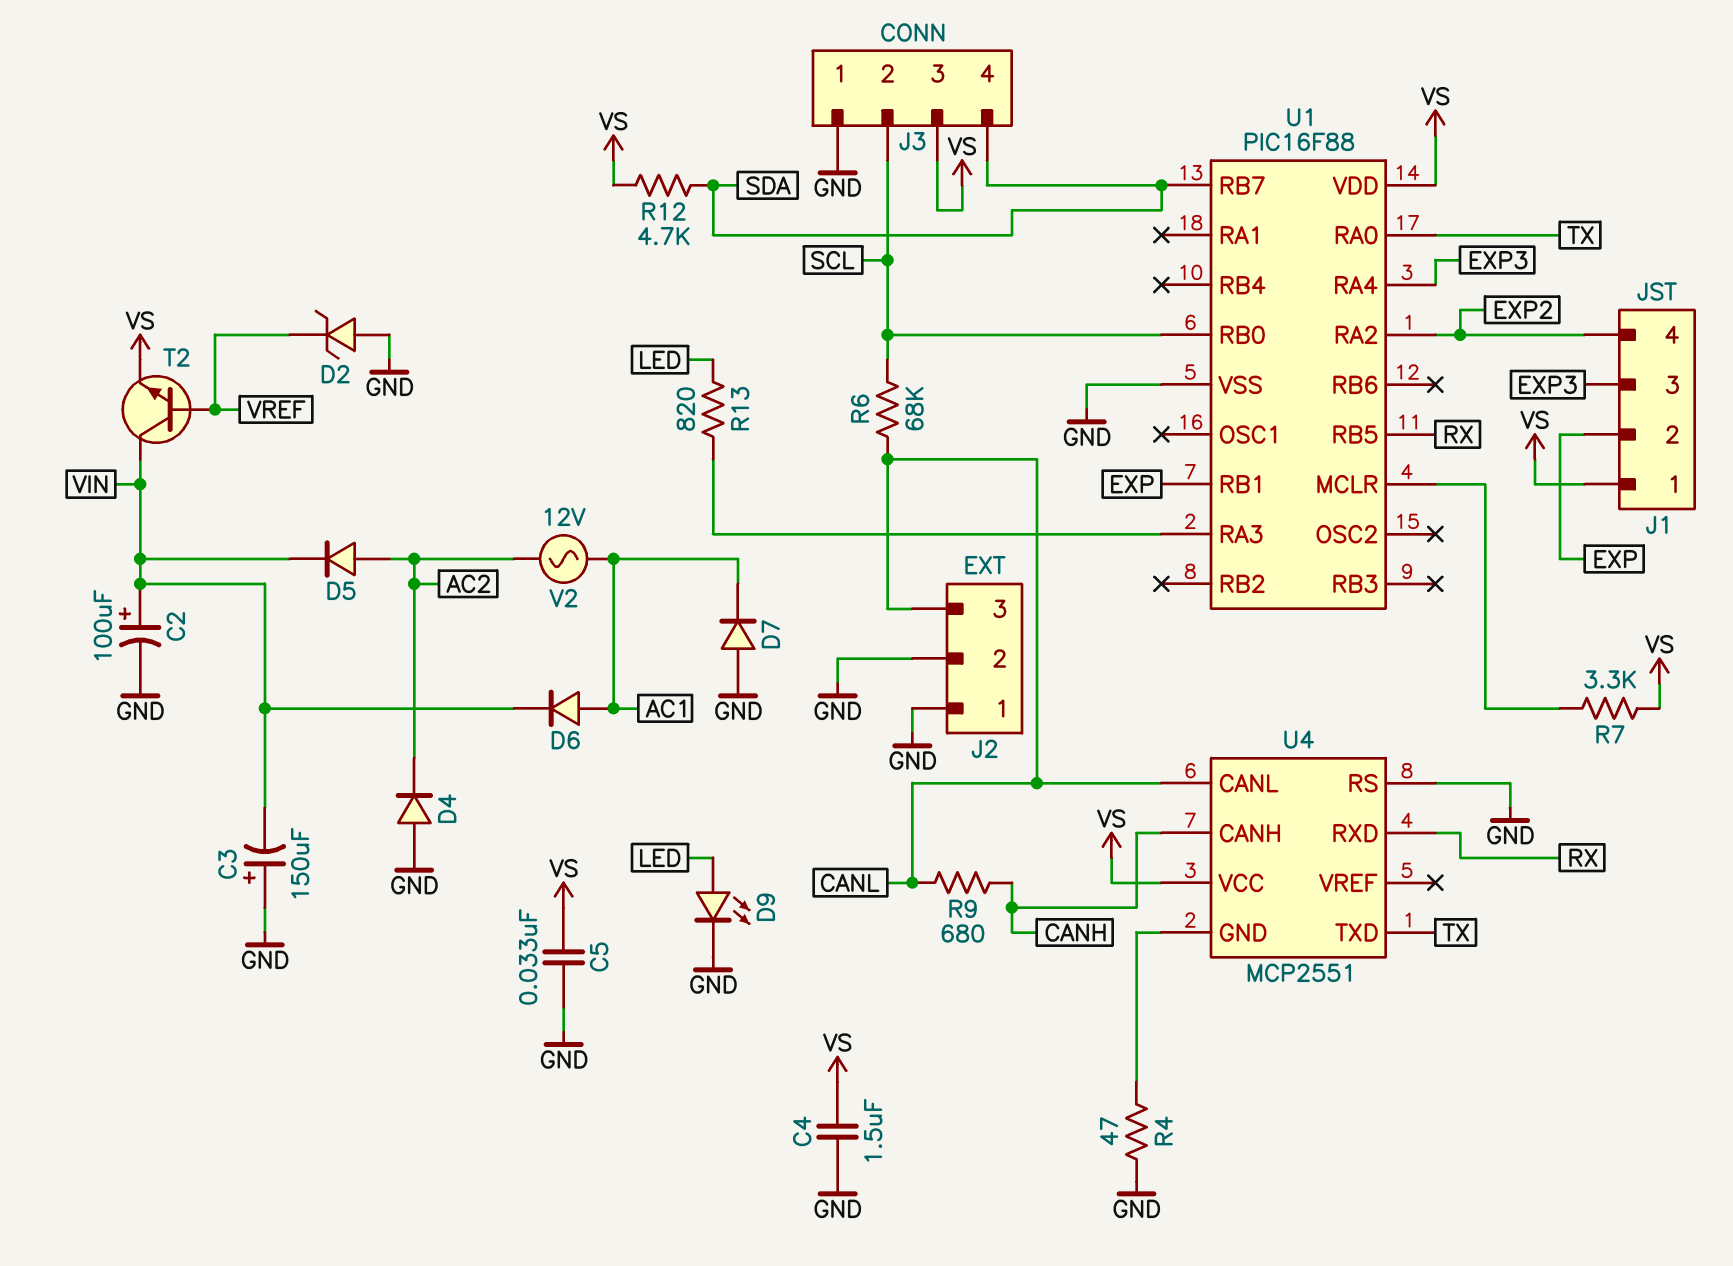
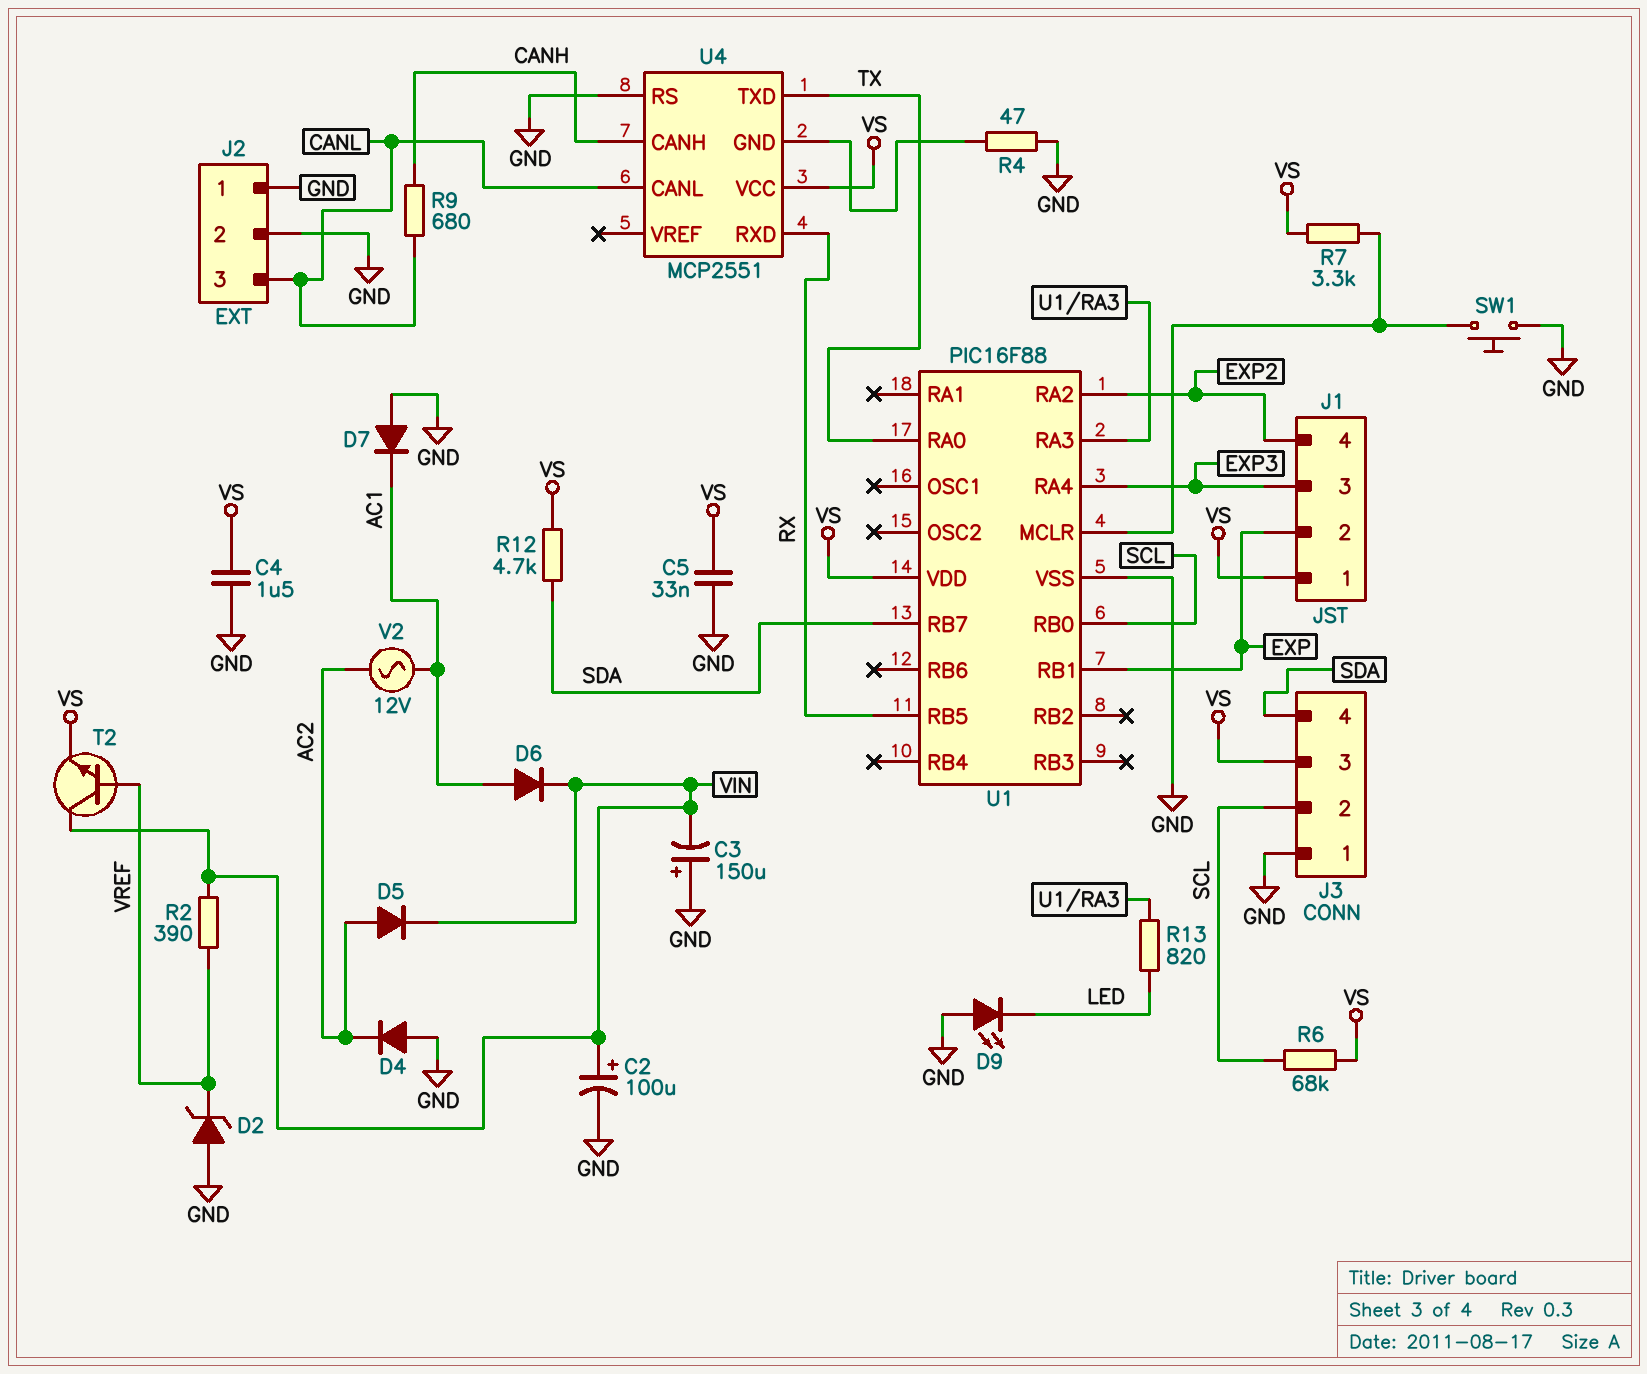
D9: LED (A LED, K GND) -> LED (A GND, K LED)
R2: none -> 390 (VIN, VREF)
R6: 68k (CANL, SCL) -> 68k (SCL, VS)
SW1: none -> button (GND, U1/MCLR)

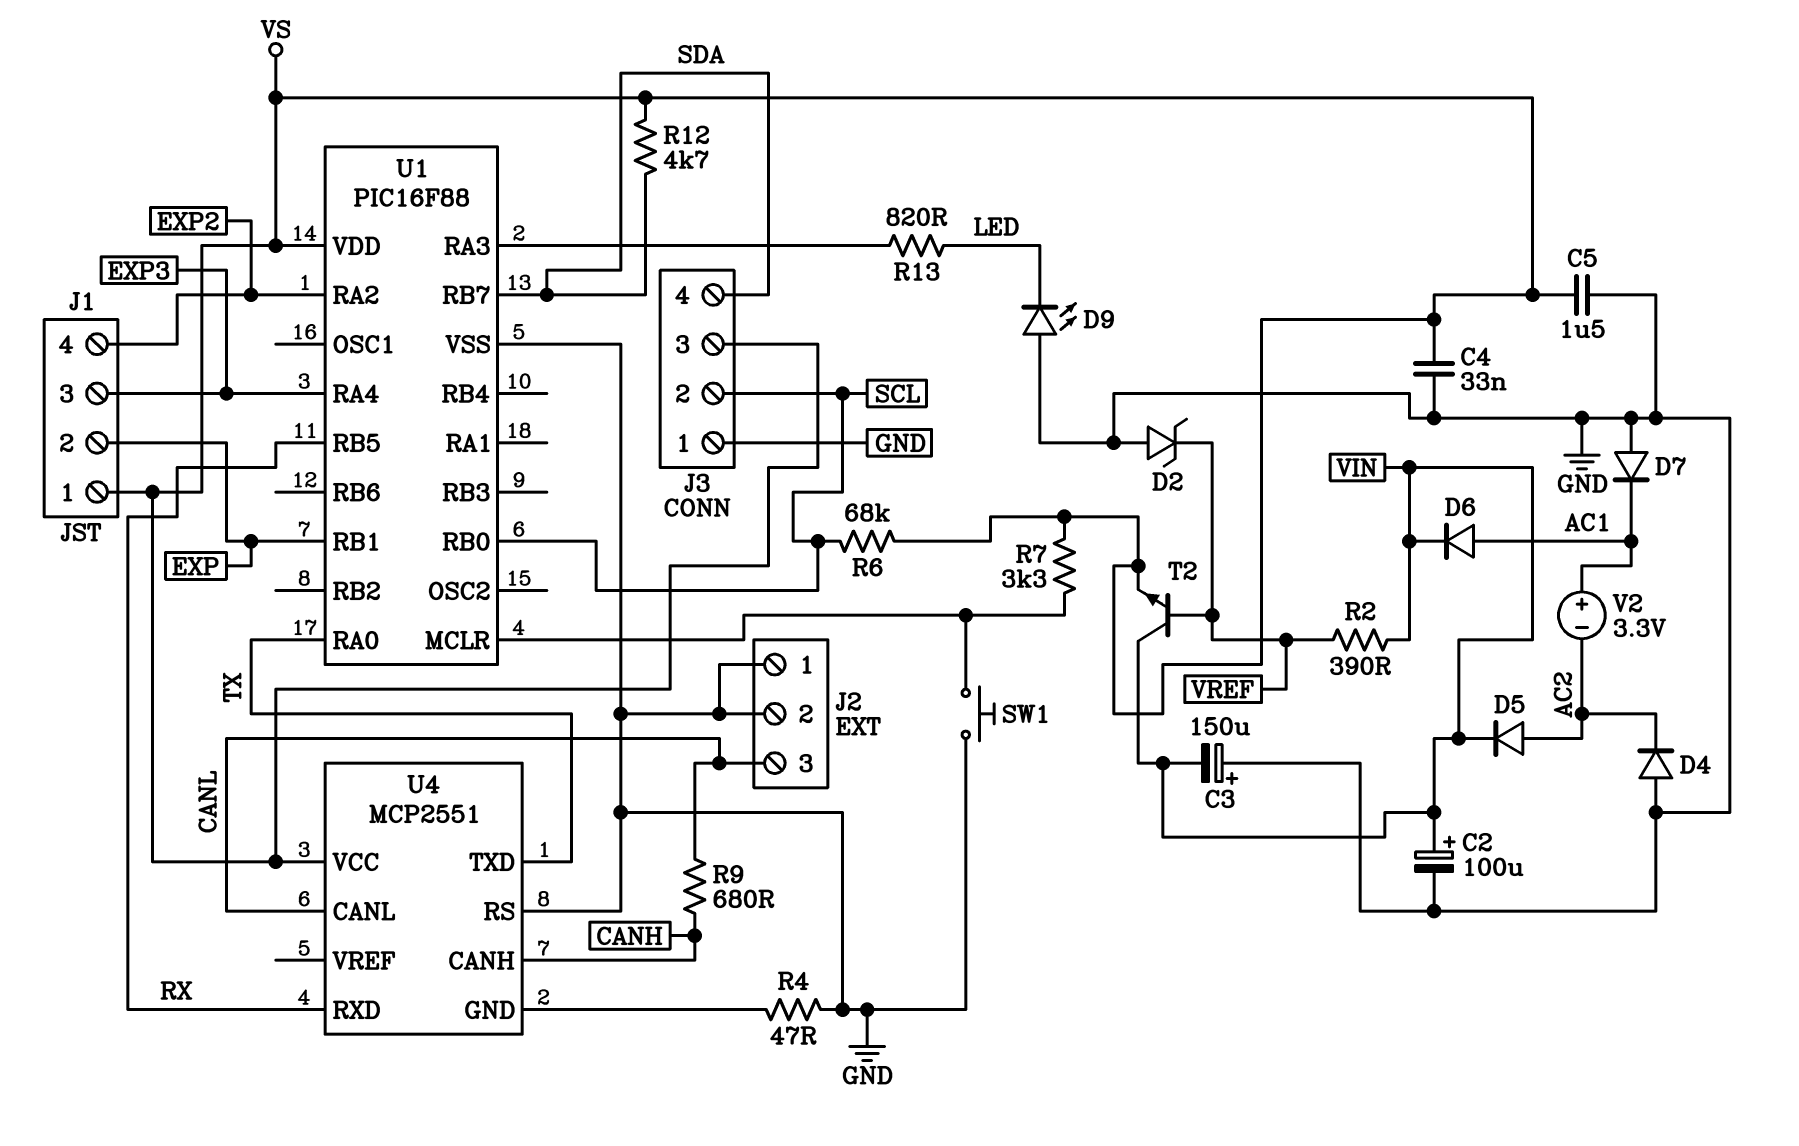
C4: 1.5uF (GND, VS) -> 33nF (GND, VS)
C5: 33nF (GND, VS) -> 1.5uF (GND, VS)
V2: AC 12V (AC1, AC2) -> 3.3V (plus AC1, minus AC2)

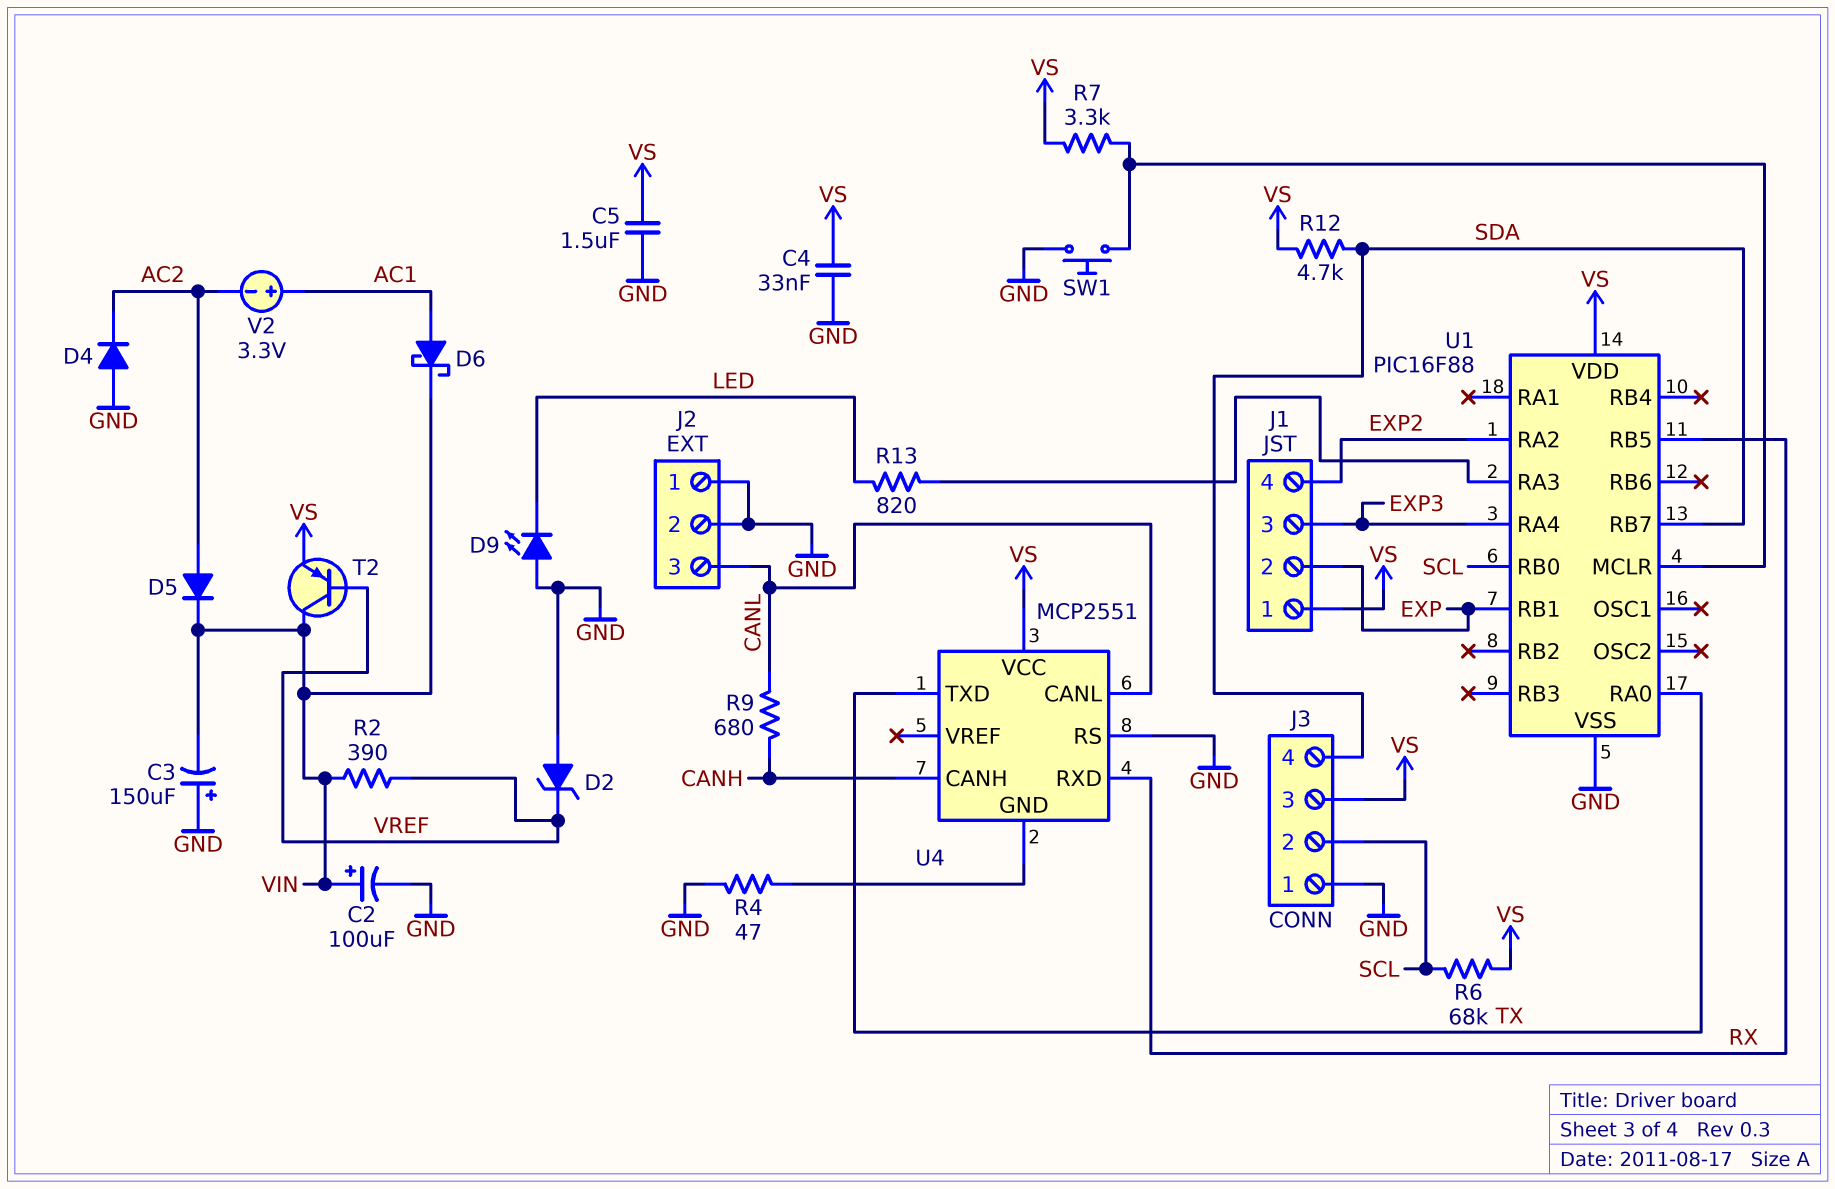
D6: diode (A AC1, K VIN) -> schottky (A AC1, K VIN)
D7: diode (A GND, K AC1) -> none
T2: NPN (B VREF, C VIN, E VS) -> PNP (B VREF, C VIN, E VS)

